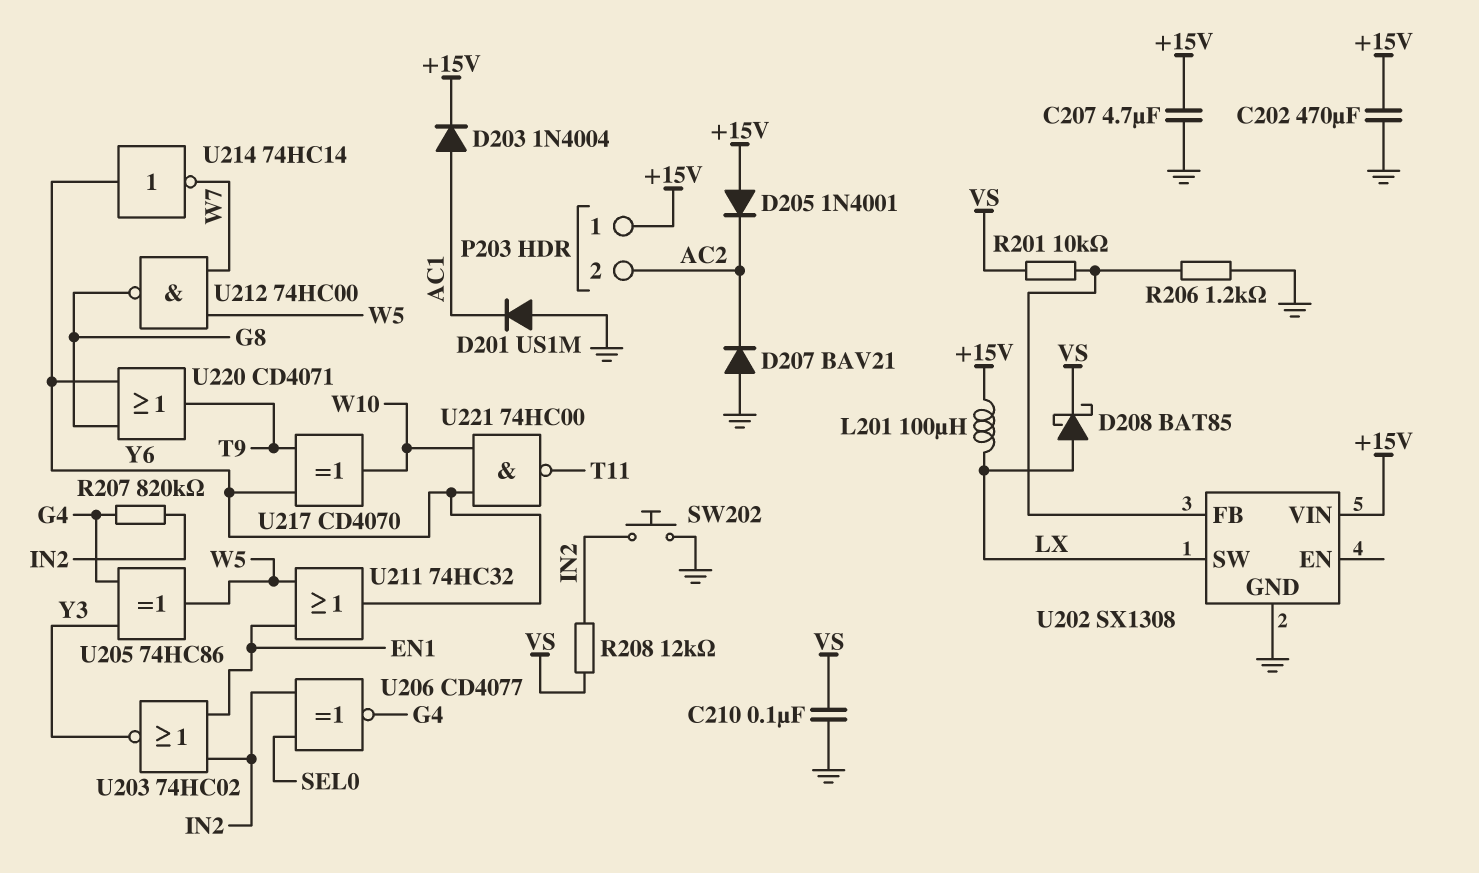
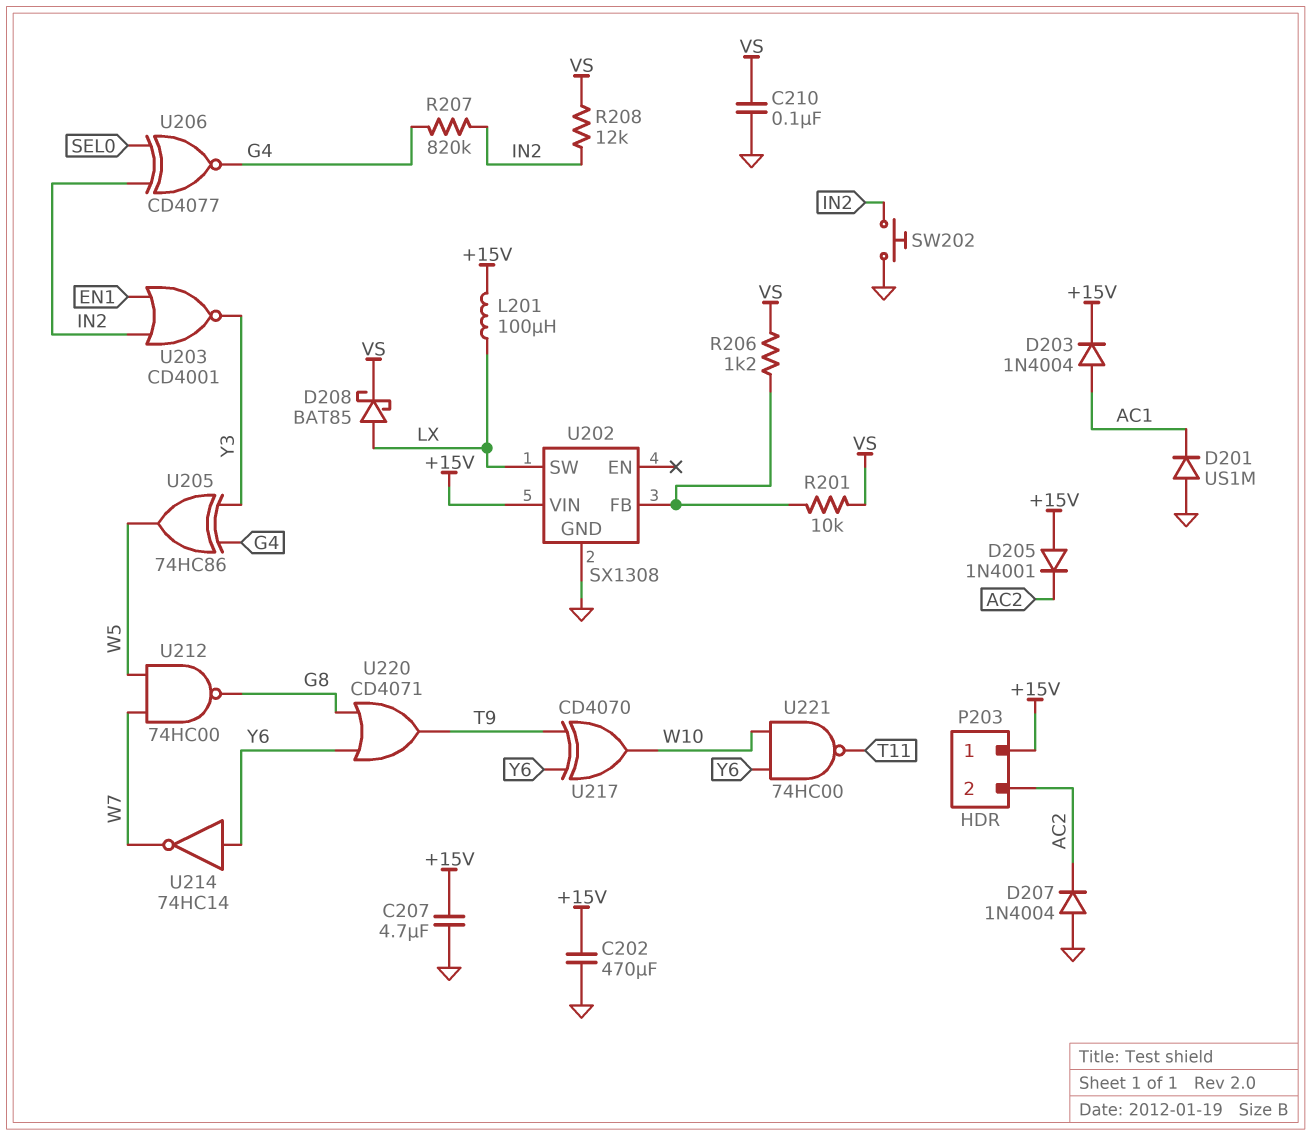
D207: diode BAV21 (A GND, K AC2) -> diode 1N4004 (A GND, K AC2)
R206: 1.2k (GND, U202/FB) -> 1.2k (U202/FB, VS)
U203: NOR 74HC02 (in EN1, in IN2, out Y3) -> NOR CD4001 (in EN1, in IN2, out Y3)
U211: OR 74HC32 (in EN1, in W5, out Y6) -> none

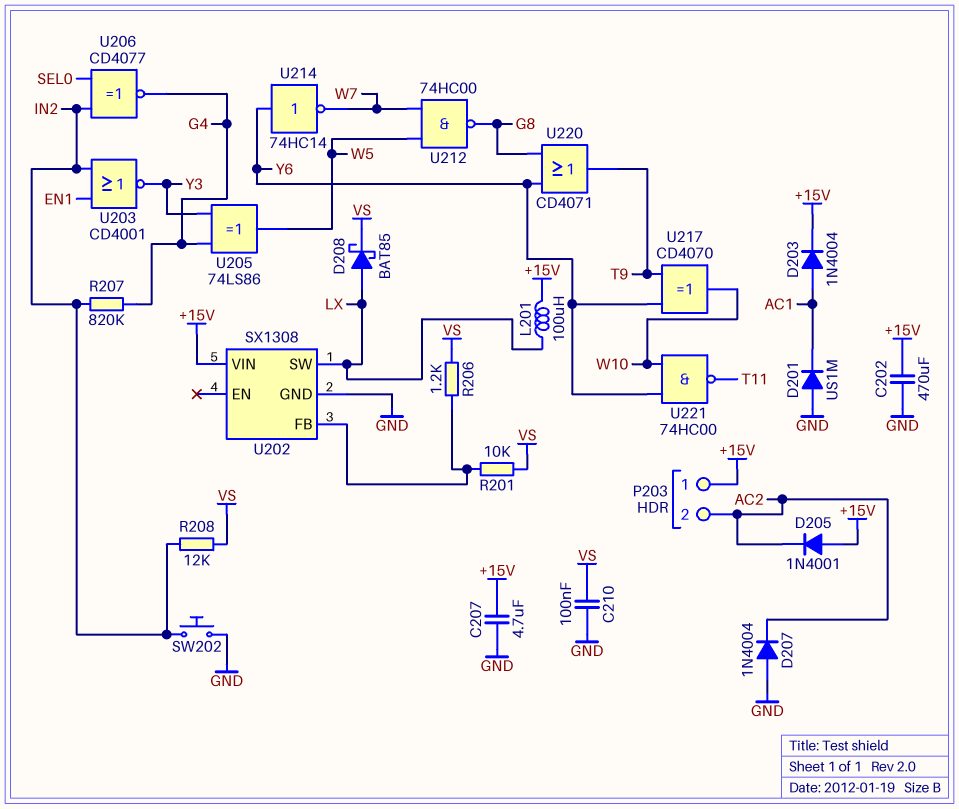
U205: XOR 74HC86 (in G4, in Y3, out W5) -> XOR 74LS86 (in G4, in Y3, out W5)

